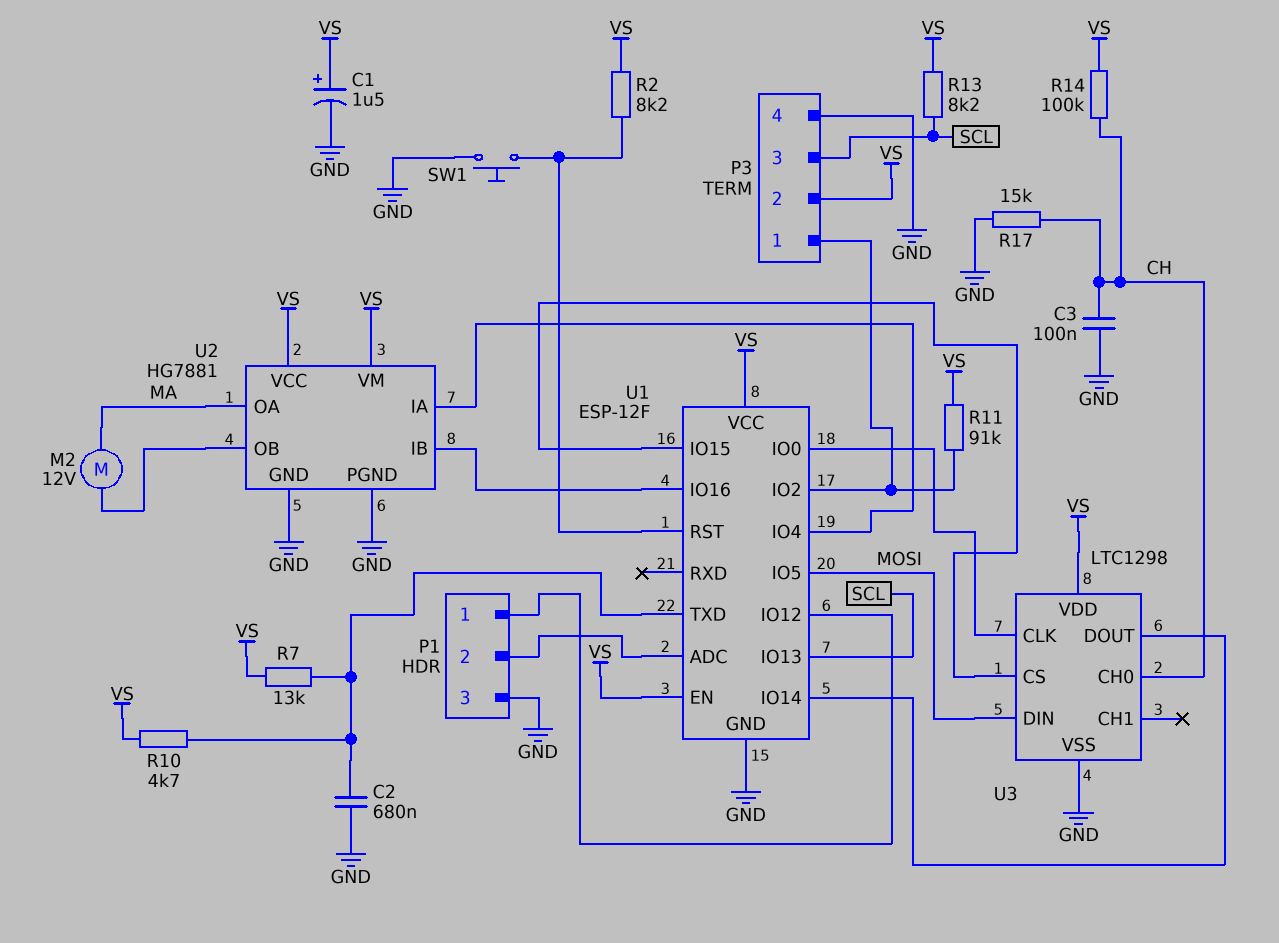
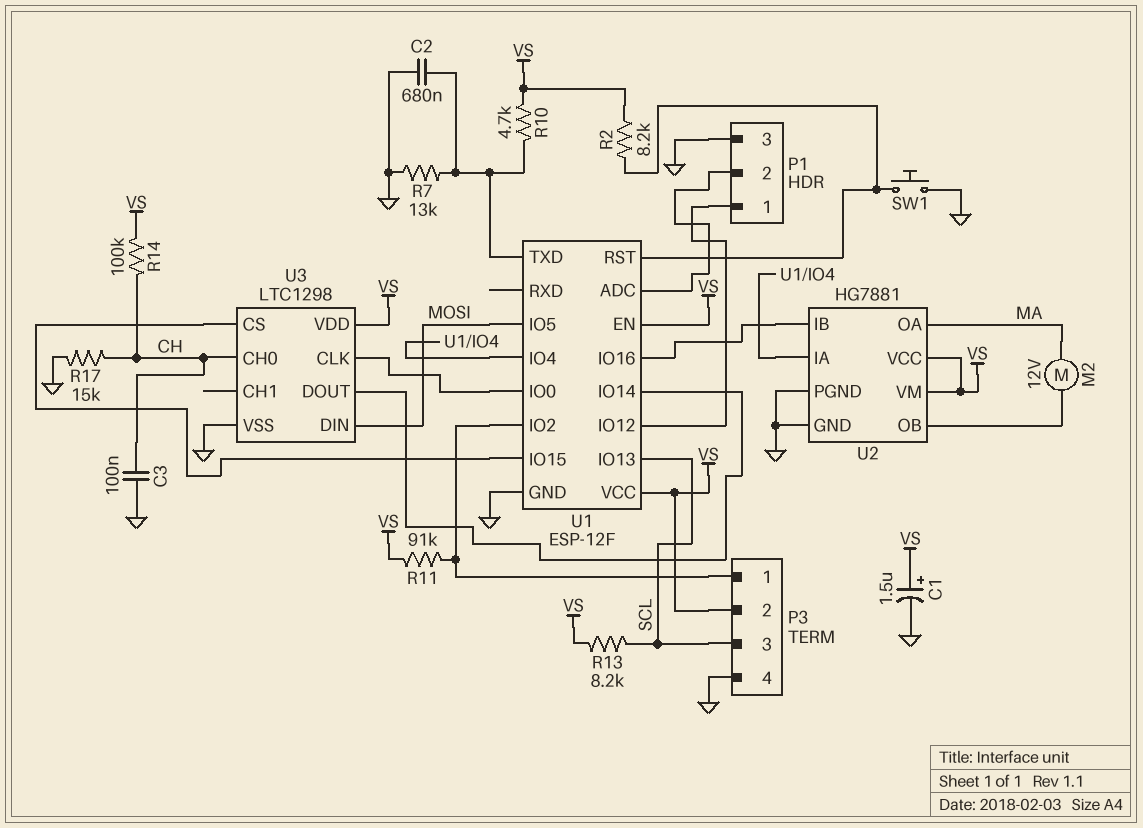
R7: 13k (U1/TXD, VS) -> 13k (GND, U1/TXD)

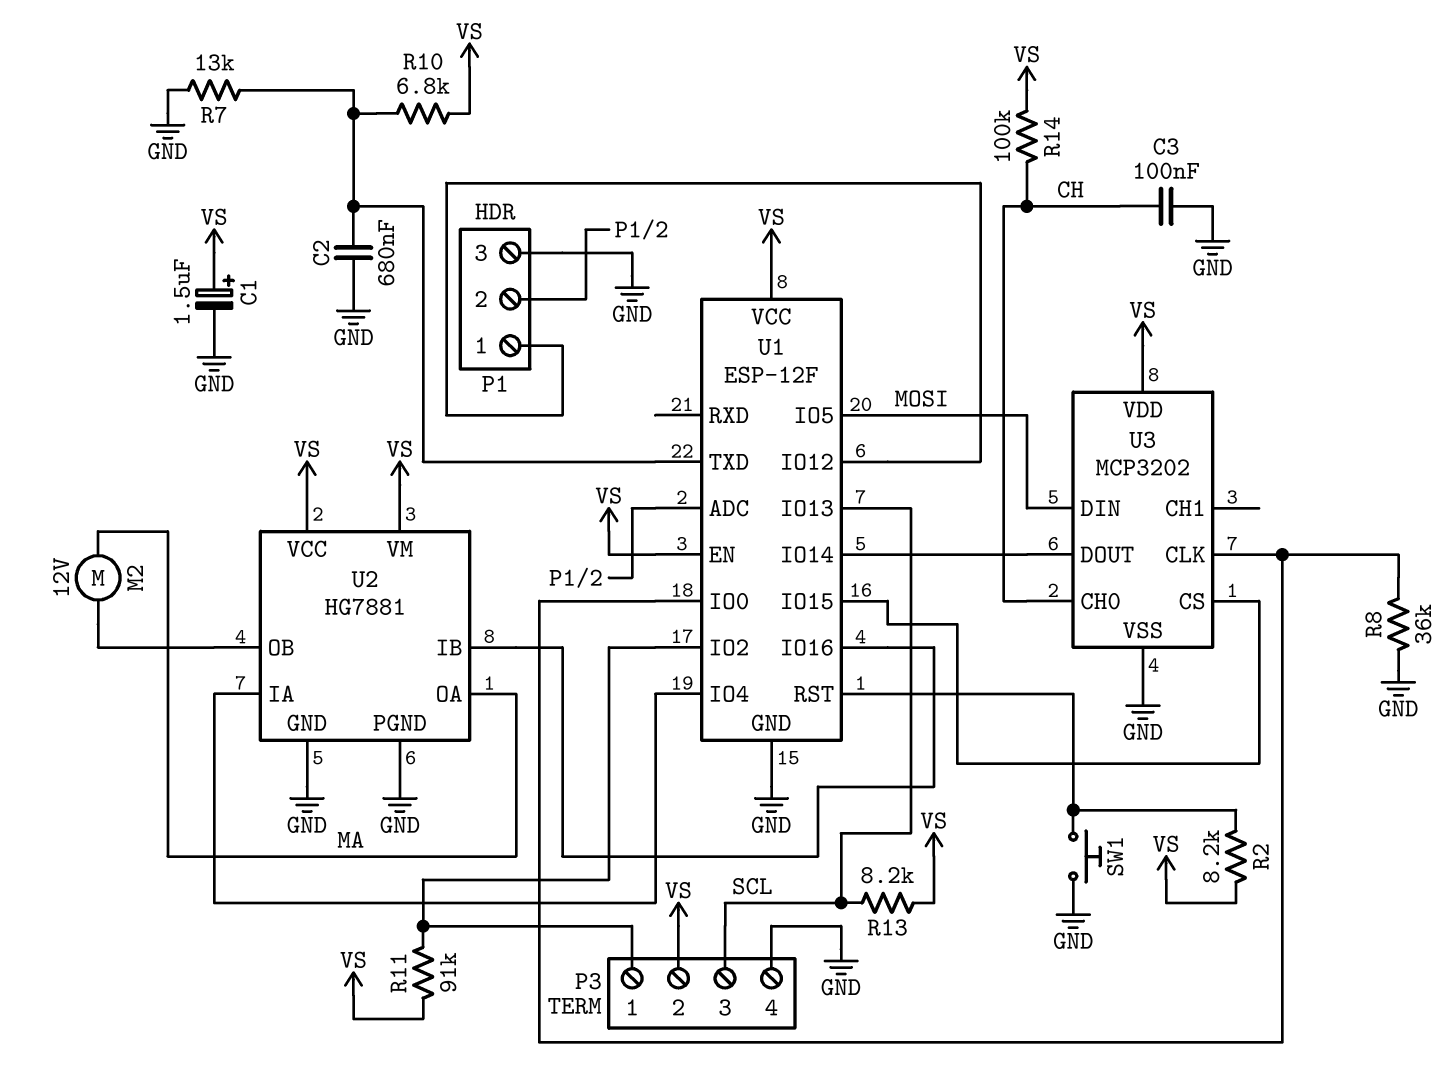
R8: none -> 36k (GND, U1/IO0)
R10: 4.7k (U1/TXD, VS) -> 6.8k (U1/TXD, VS)
R17: 15k (CH, GND) -> none
U3: LTC1298 -> MCP3202

